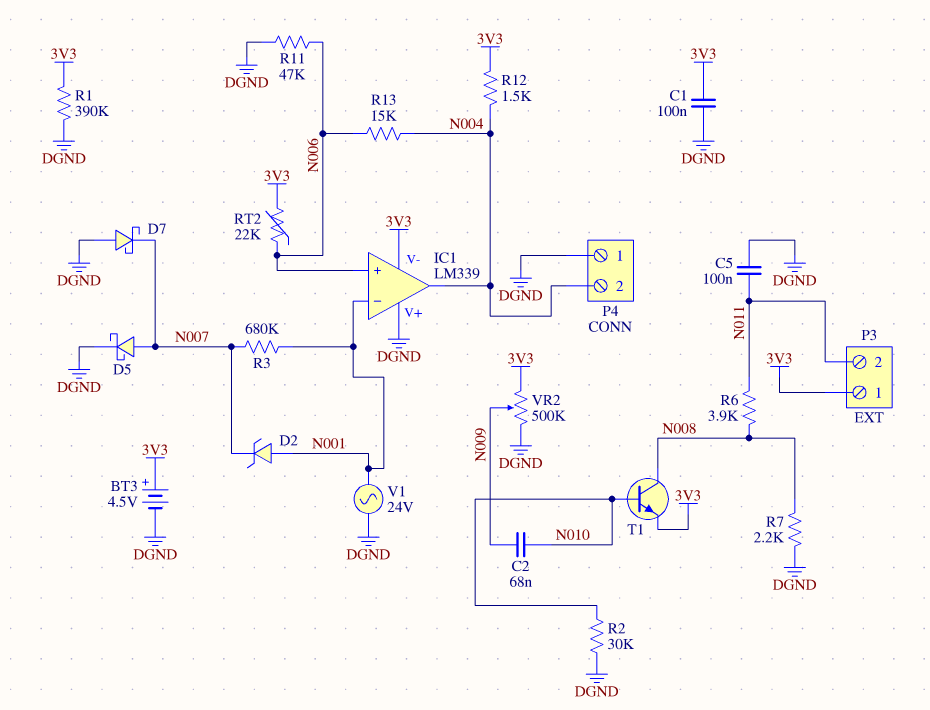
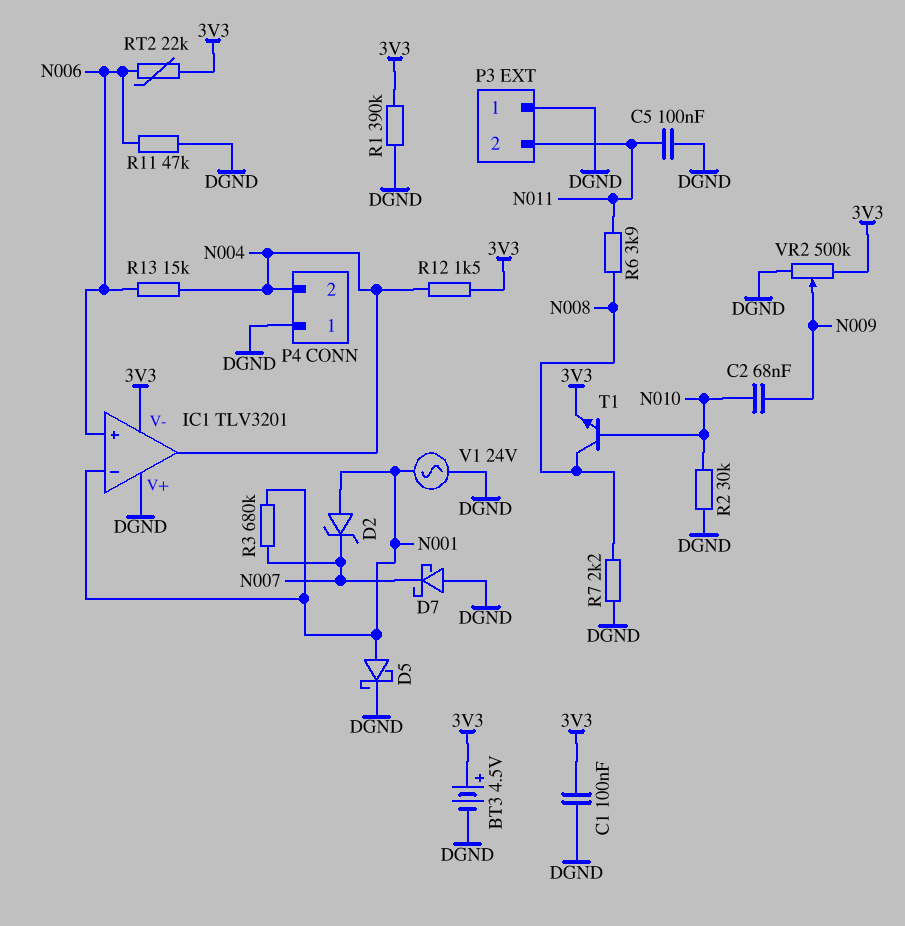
D5: schottky (A N007, K DGND) -> schottky (A N001, K DGND)
IC1: LM339 -> TLV3201
P3 pin 1: 3V3 -> DGND

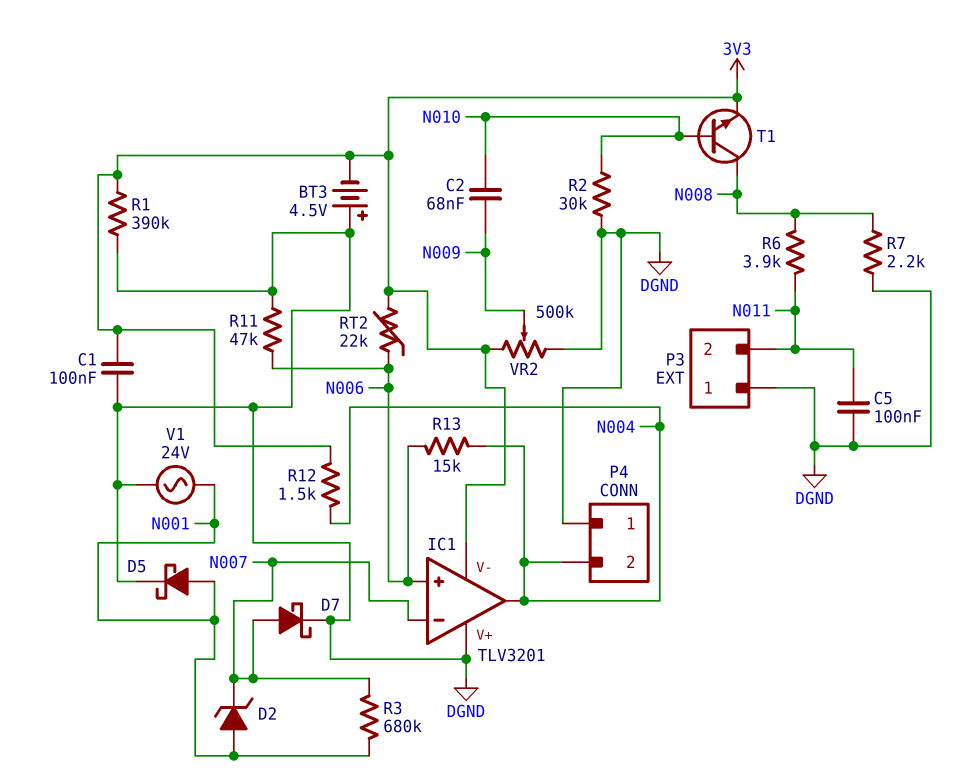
BT3: 4.5V (plus 3V3, minus DGND) -> 4.5V (plus DGND, minus 3V3)
D7: schottky (A DGND, K N007) -> schottky (A N007, K DGND)
IC1 pin in-: N001 -> N007

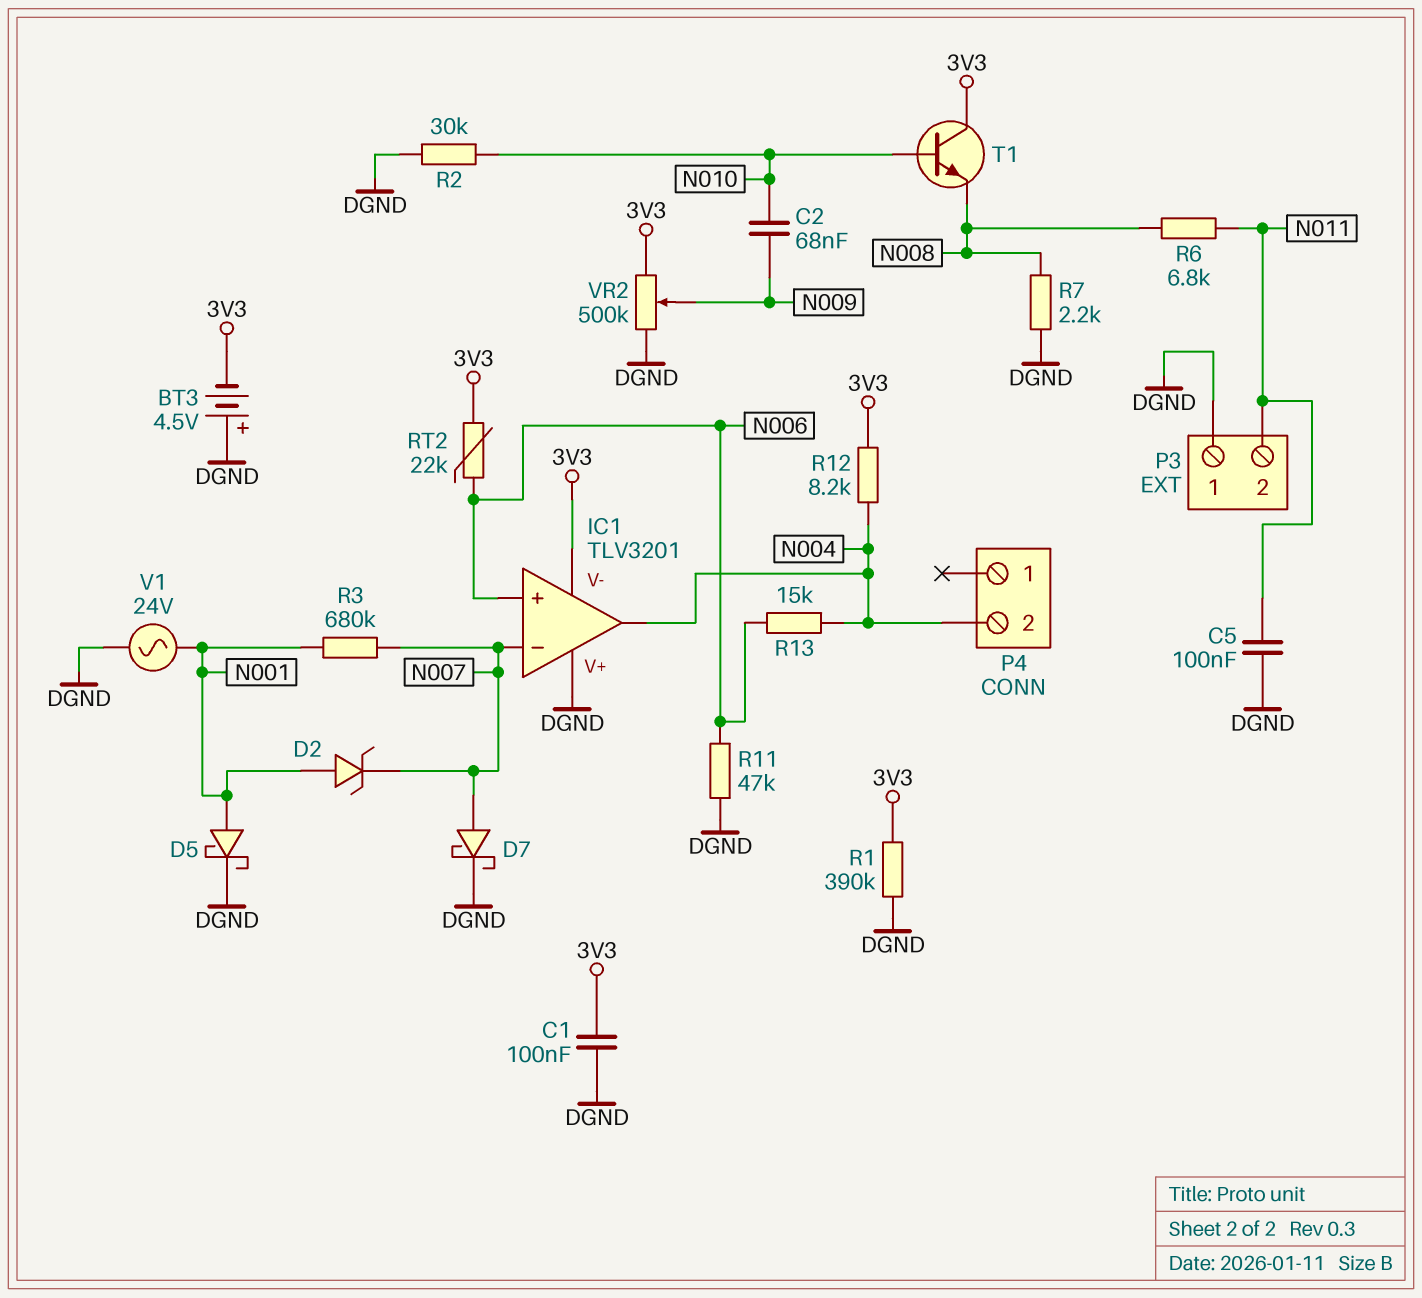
P4 pin 1: DGND -> none
R6: 3.9k (N008, N011) -> 6.8k (N008, N011)
R12: 1.5k (3V3, N004) -> 8.2k (3V3, N004)
T1: NPN (B N010, C N008, E 3V3) -> NPN (B N010, C 3V3, E N008)

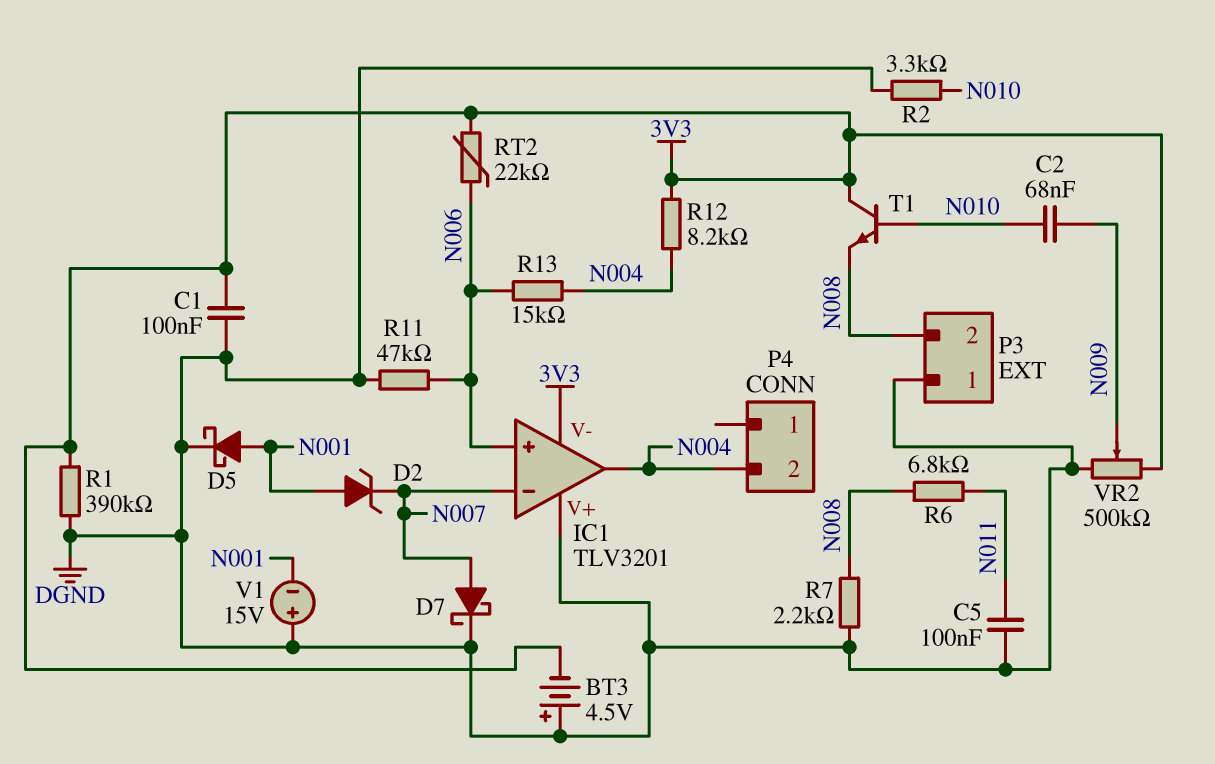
P3 pin 2: N011 -> N008
R2: 30k (DGND, N010) -> 3.3k (DGND, N010)
R3: 680k (N001, N007) -> none
V1: AC 24V (DGND, N001) -> 15V (plus DGND, minus N001)

